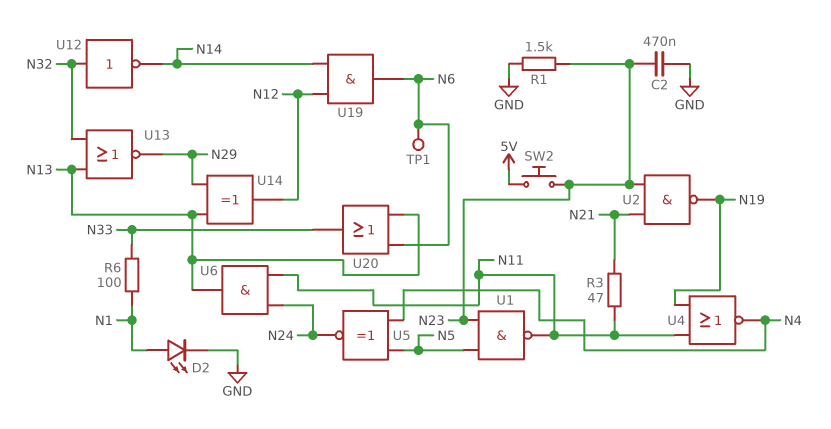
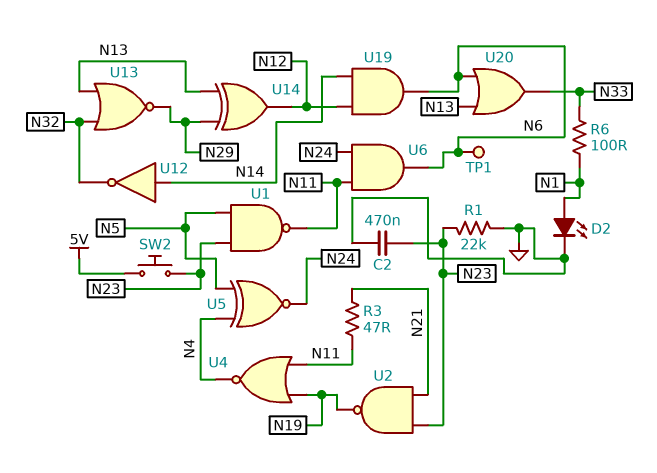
R1: 1.5k (GND, N23) -> 22k (GND, N23)
U6: AND (in N11, in N24, out N13) -> AND (in N11, in N24, out N6)
U12: NOT (in N32, out N14) -> NOT (in N14, out N32)

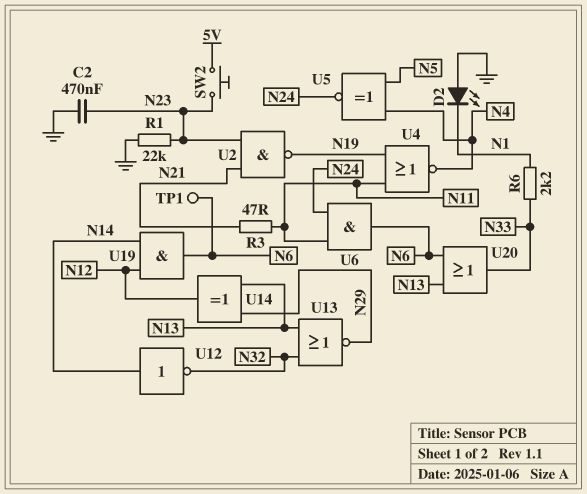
D2: LED (A N1, K GND) -> LED (A GND, K N1)
R6: 100 (N1, N33) -> 2.2k (N1, N33)
U1: NAND (in N5, in N23, out N11) -> none

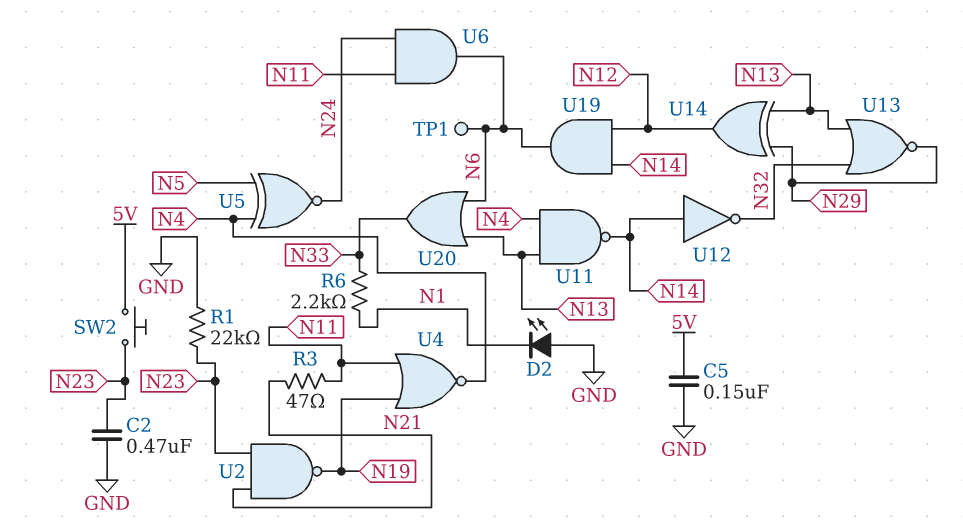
C5: none -> 150nF (5V, GND)
U11: none -> NAND (in N4, in N13, out N14)

